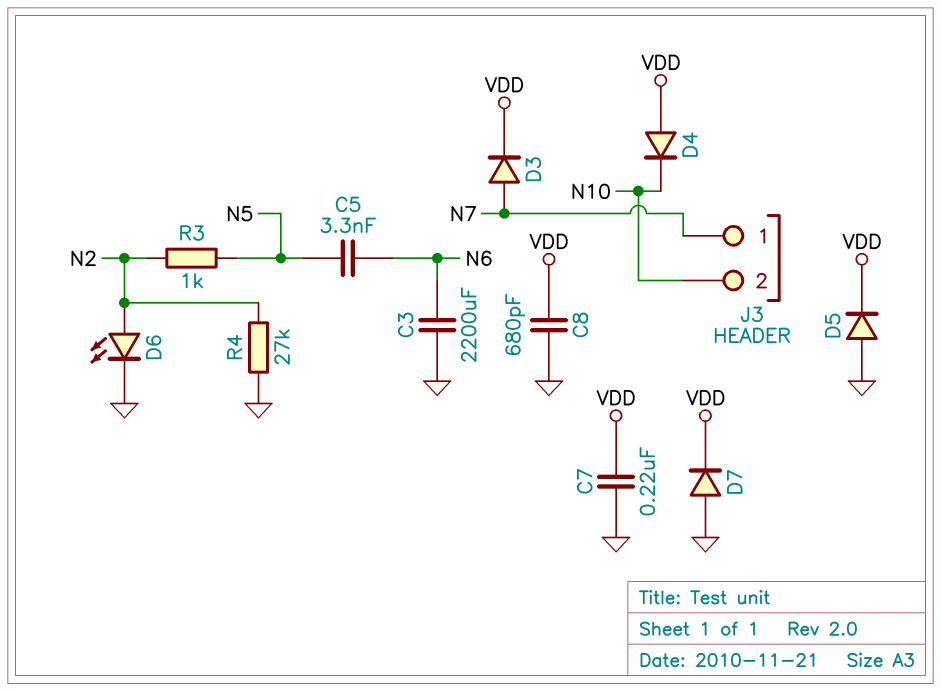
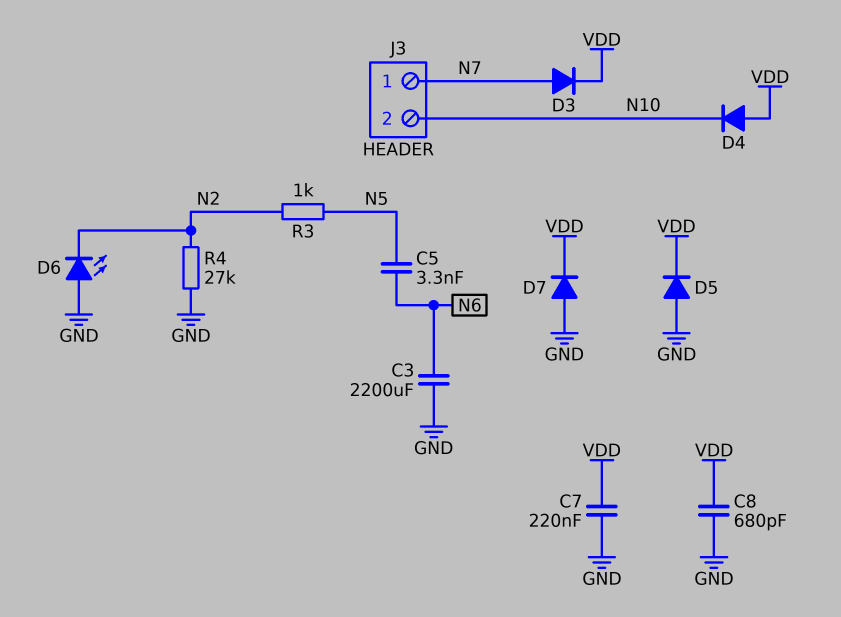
D6: LED (A N2, K GND) -> LED (A GND, K N2)

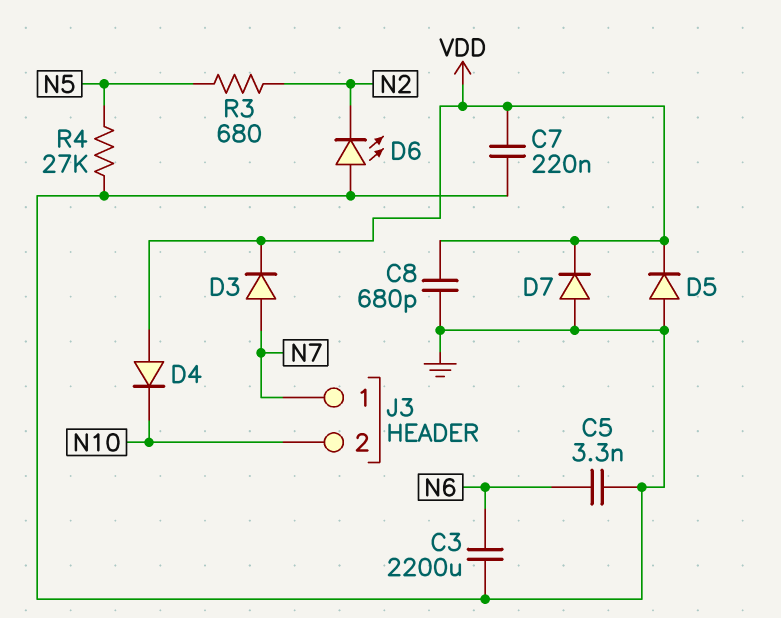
C5: 3.3nF (N5, N6) -> 3.3nF (GND, N6)
R3: 1k (N2, N5) -> 680 (N2, N5)
R4: 27k (GND, N2) -> 27k (GND, N5)

